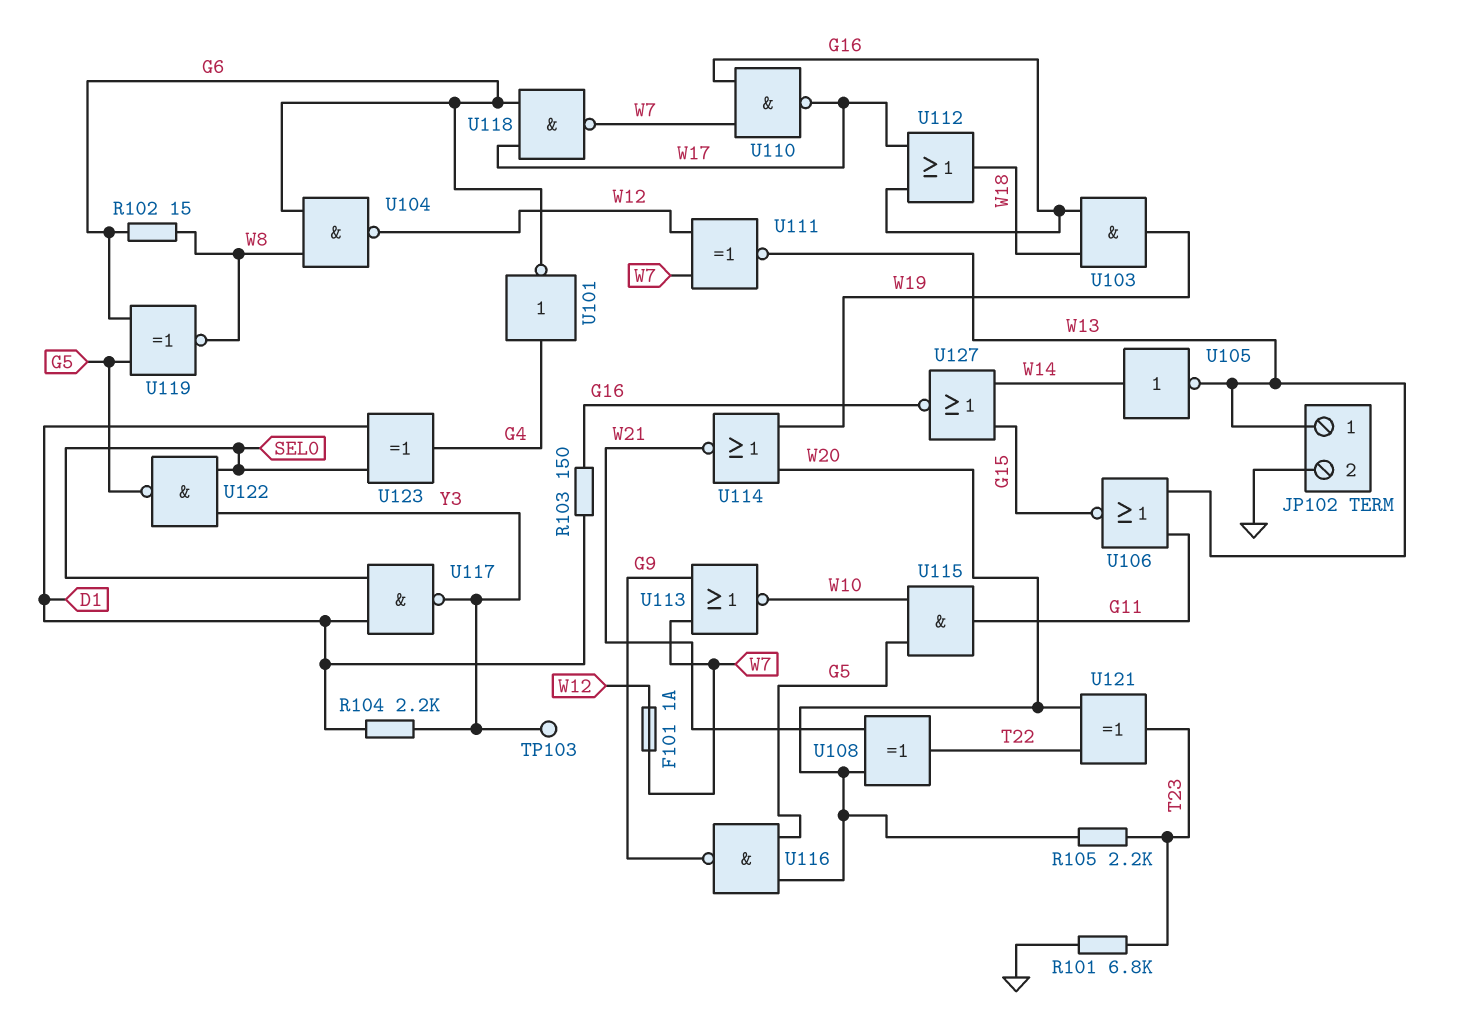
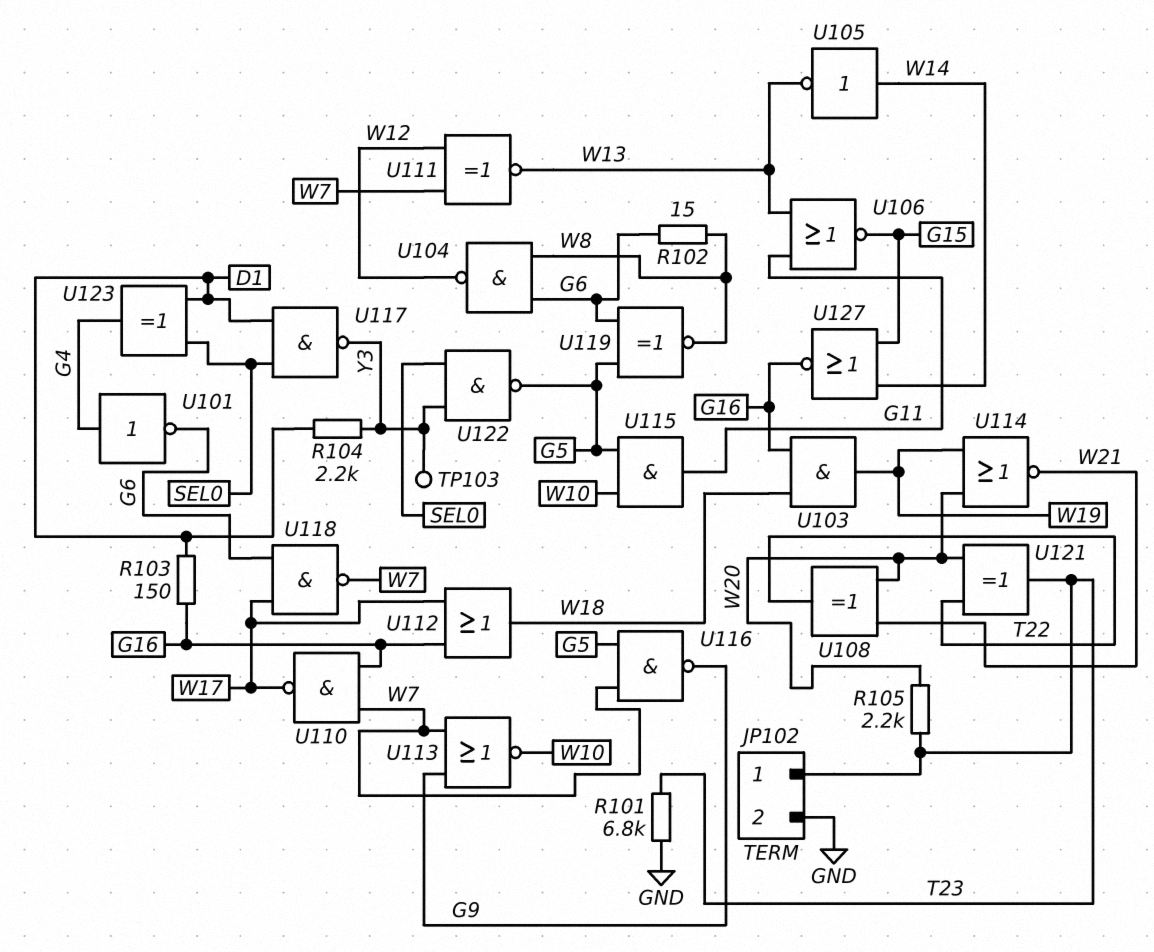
F101: 1A (W7, W12) -> none
JP102 pin 1: W13 -> T23
U116: NAND (in G5, in W20, out G9) -> NAND (in G5, in W7, out G9)

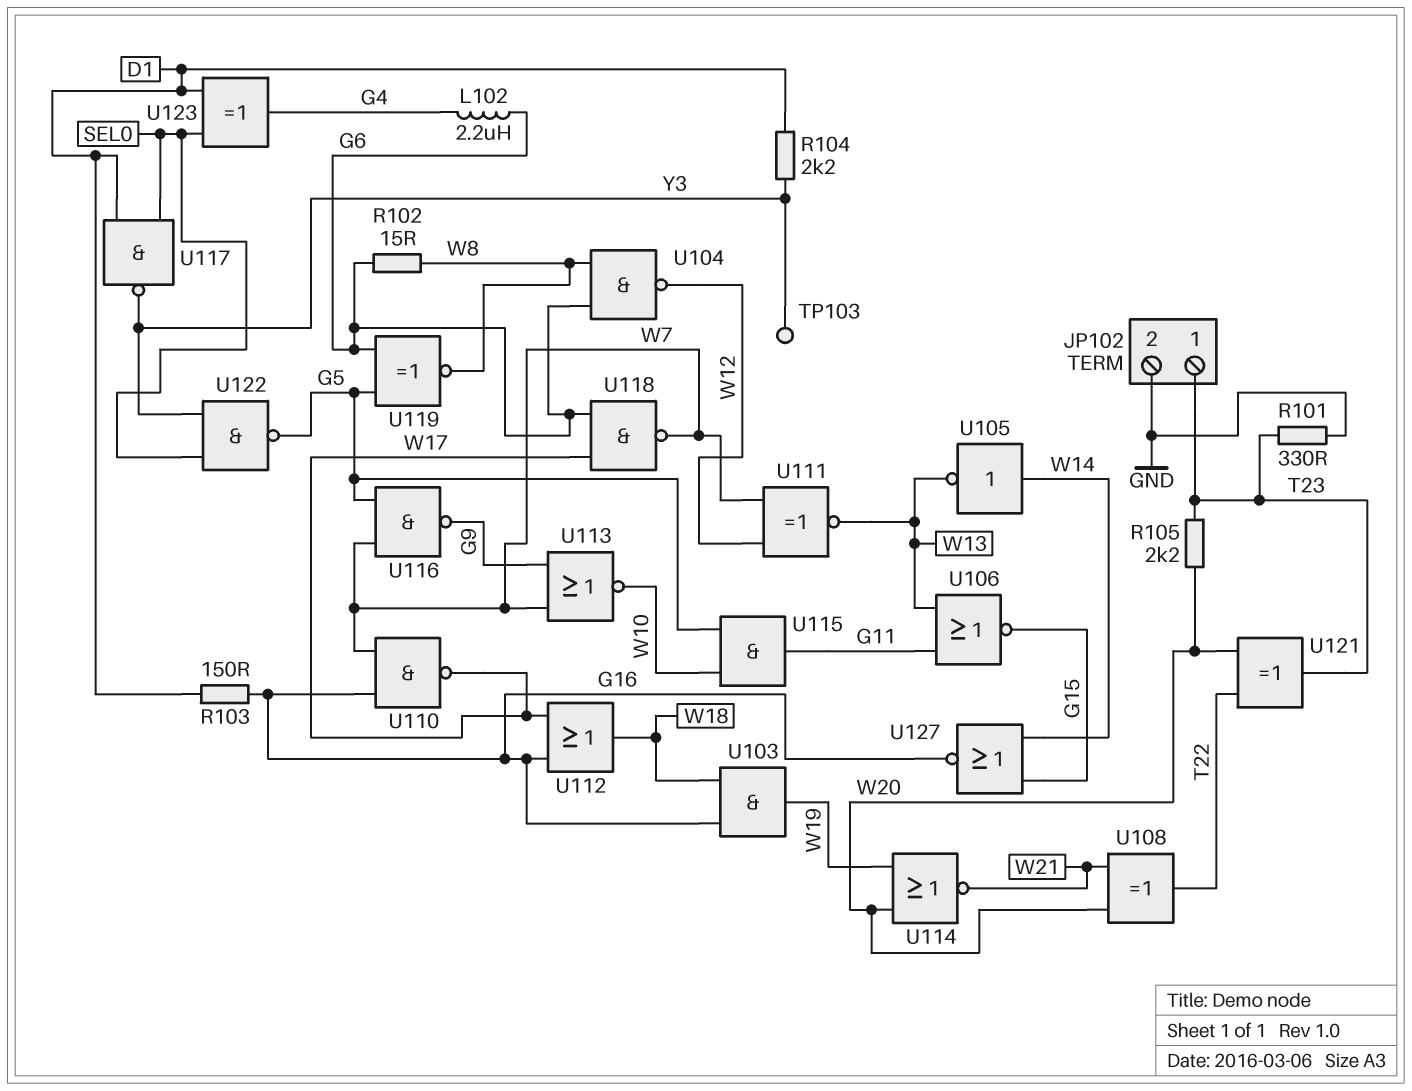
L102: none -> 2.2uH (G4, G6)
R101: 6.8k (GND, T23) -> 330 (GND, T23)
U101: NOT (in G4, out G6) -> none

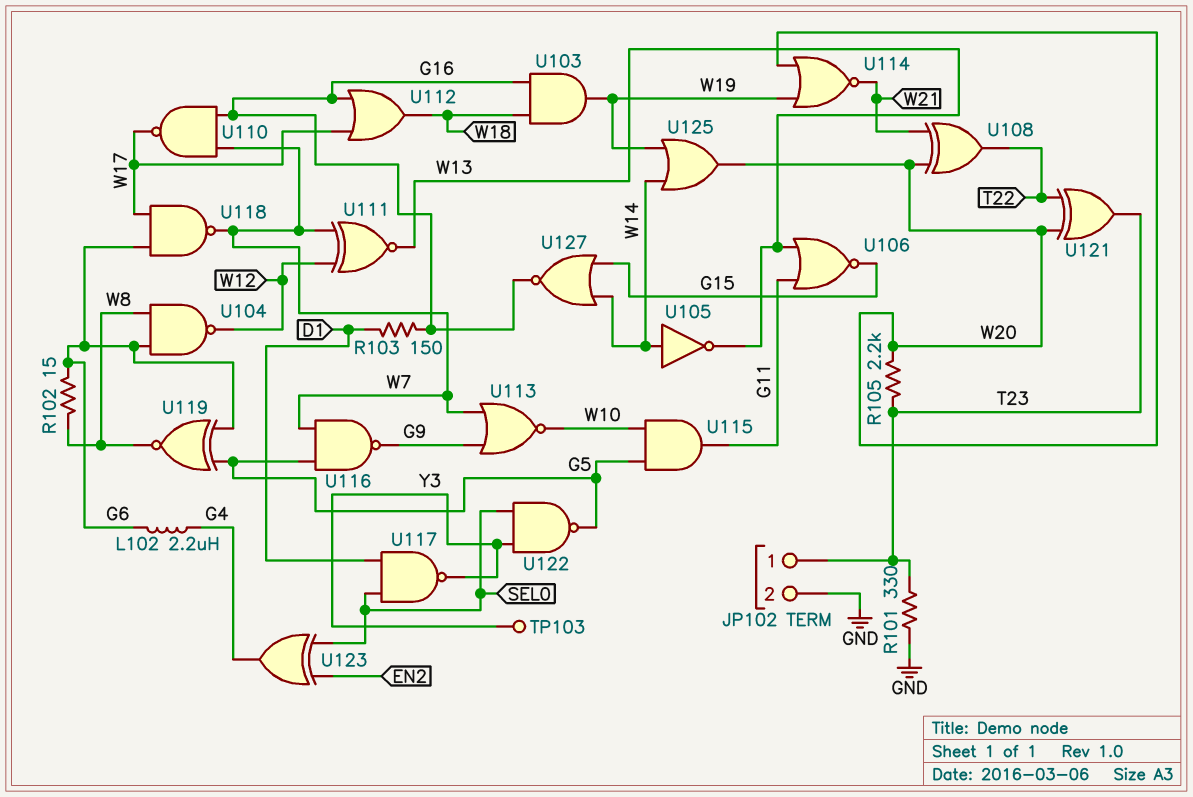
R104: 2.2k (D1, Y3) -> none
U123: XOR (in D1, in SEL0, out G4) -> XOR (in EN2, in SEL0, out G4)
U125: none -> OR (in W14, in W19, out W20)

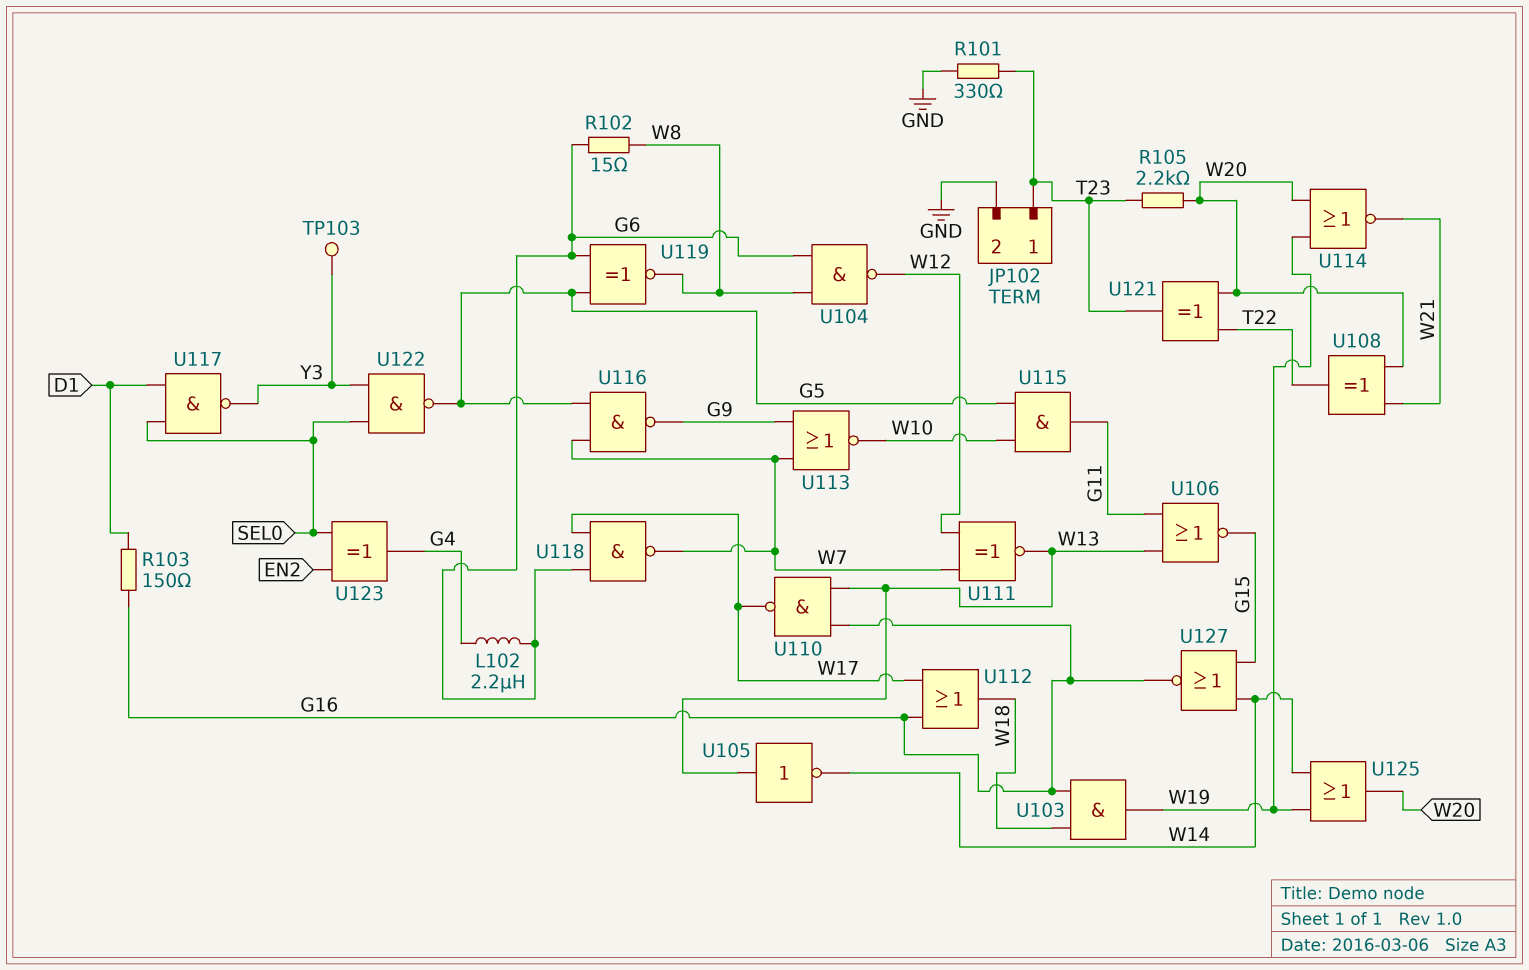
U105: NOT (in W14, out W13) -> NOT (in W13, out W14)
U110: NAND (in G16, in W7, out W17) -> NAND (in G16, in W13, out W17)

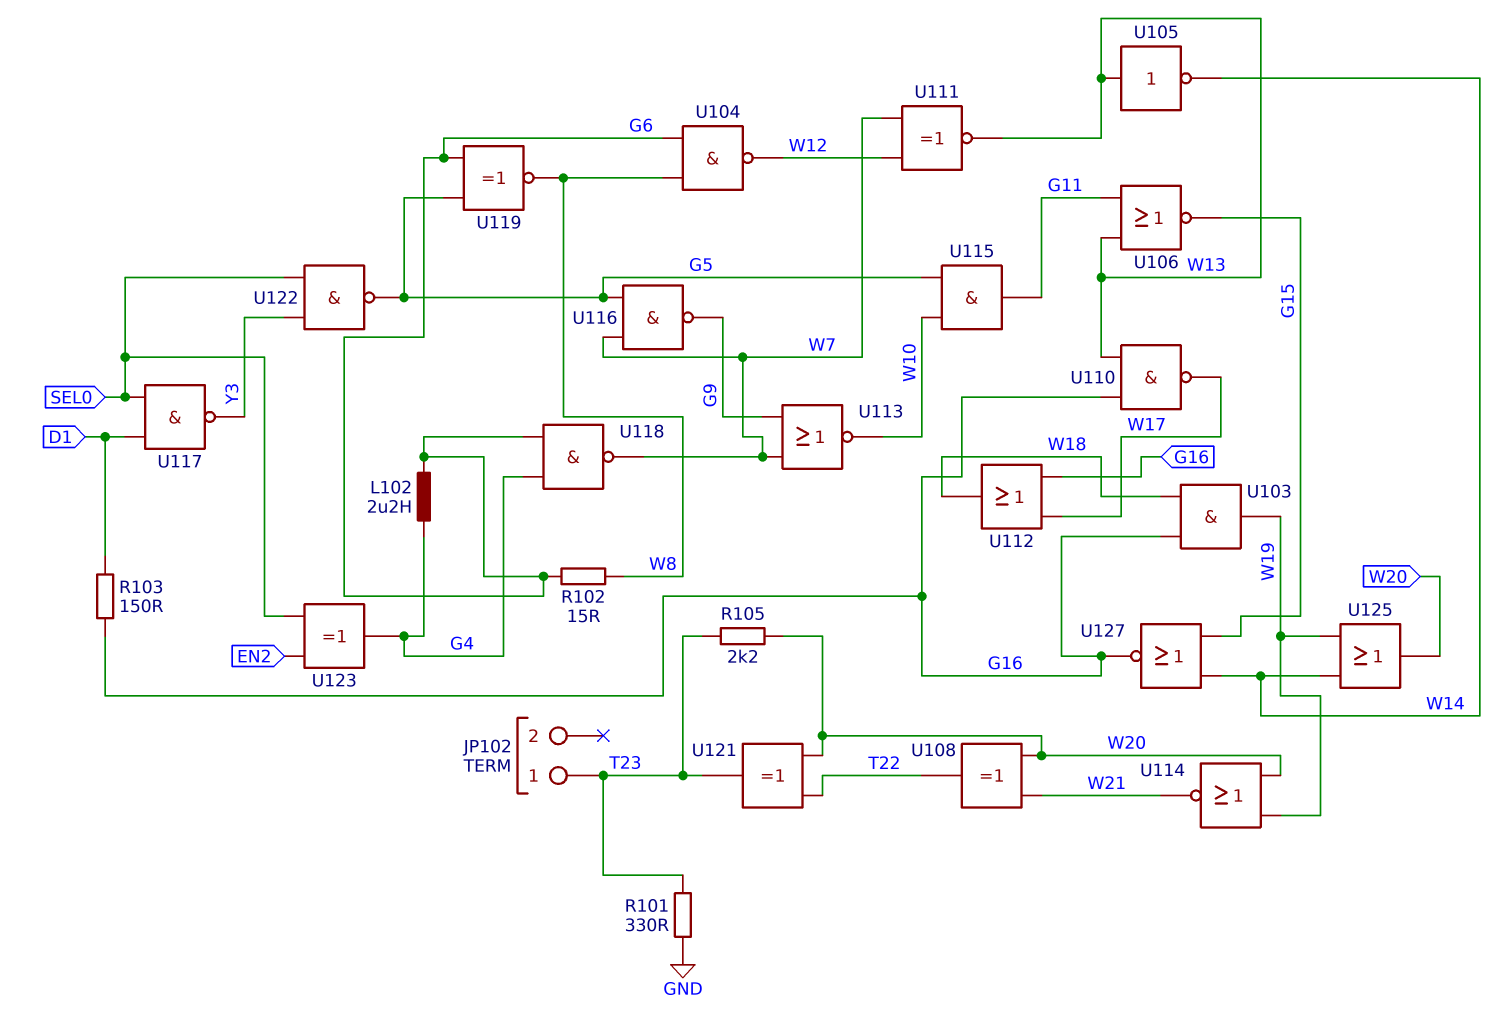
JP102 pin 2: GND -> none
TP103: test point (Y3) -> none
U118: NAND (in G6, in W17, out W7) -> NAND (in G4, in G6, out W7)

